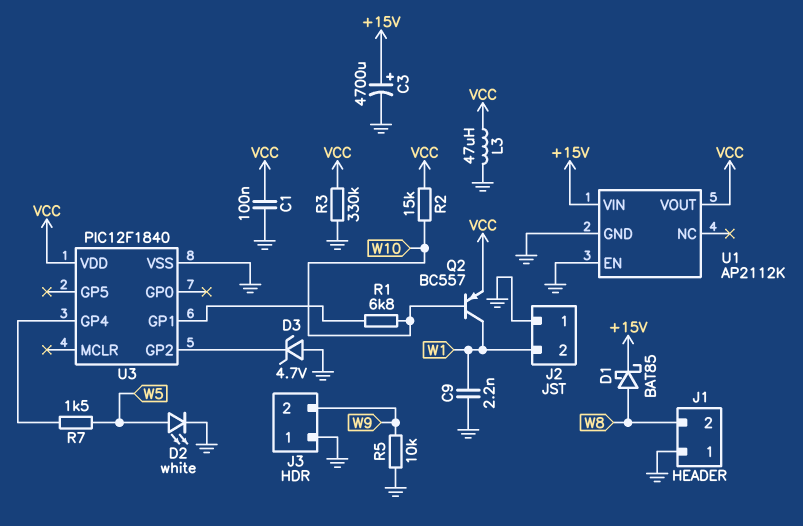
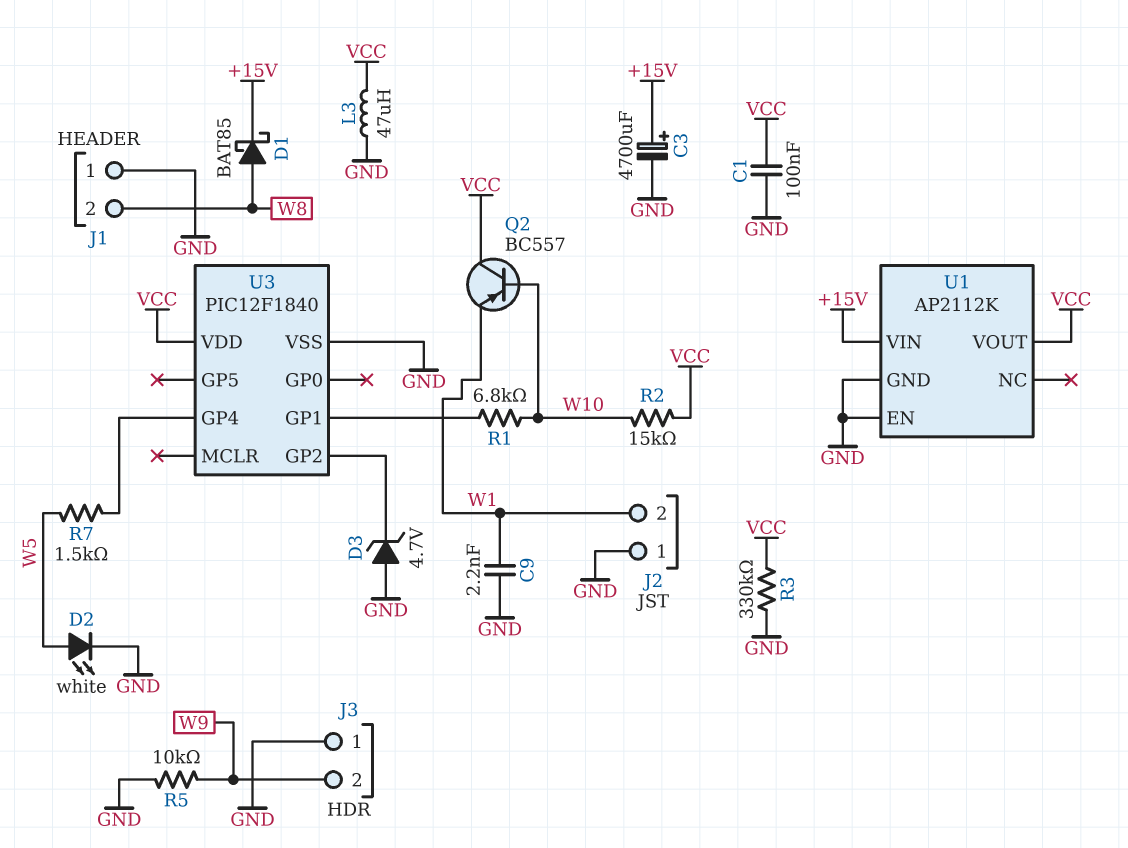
Q2: PNP BC557 (B W10, C W1, E VCC) -> PNP BC557 (B W10, C VCC, E W1)

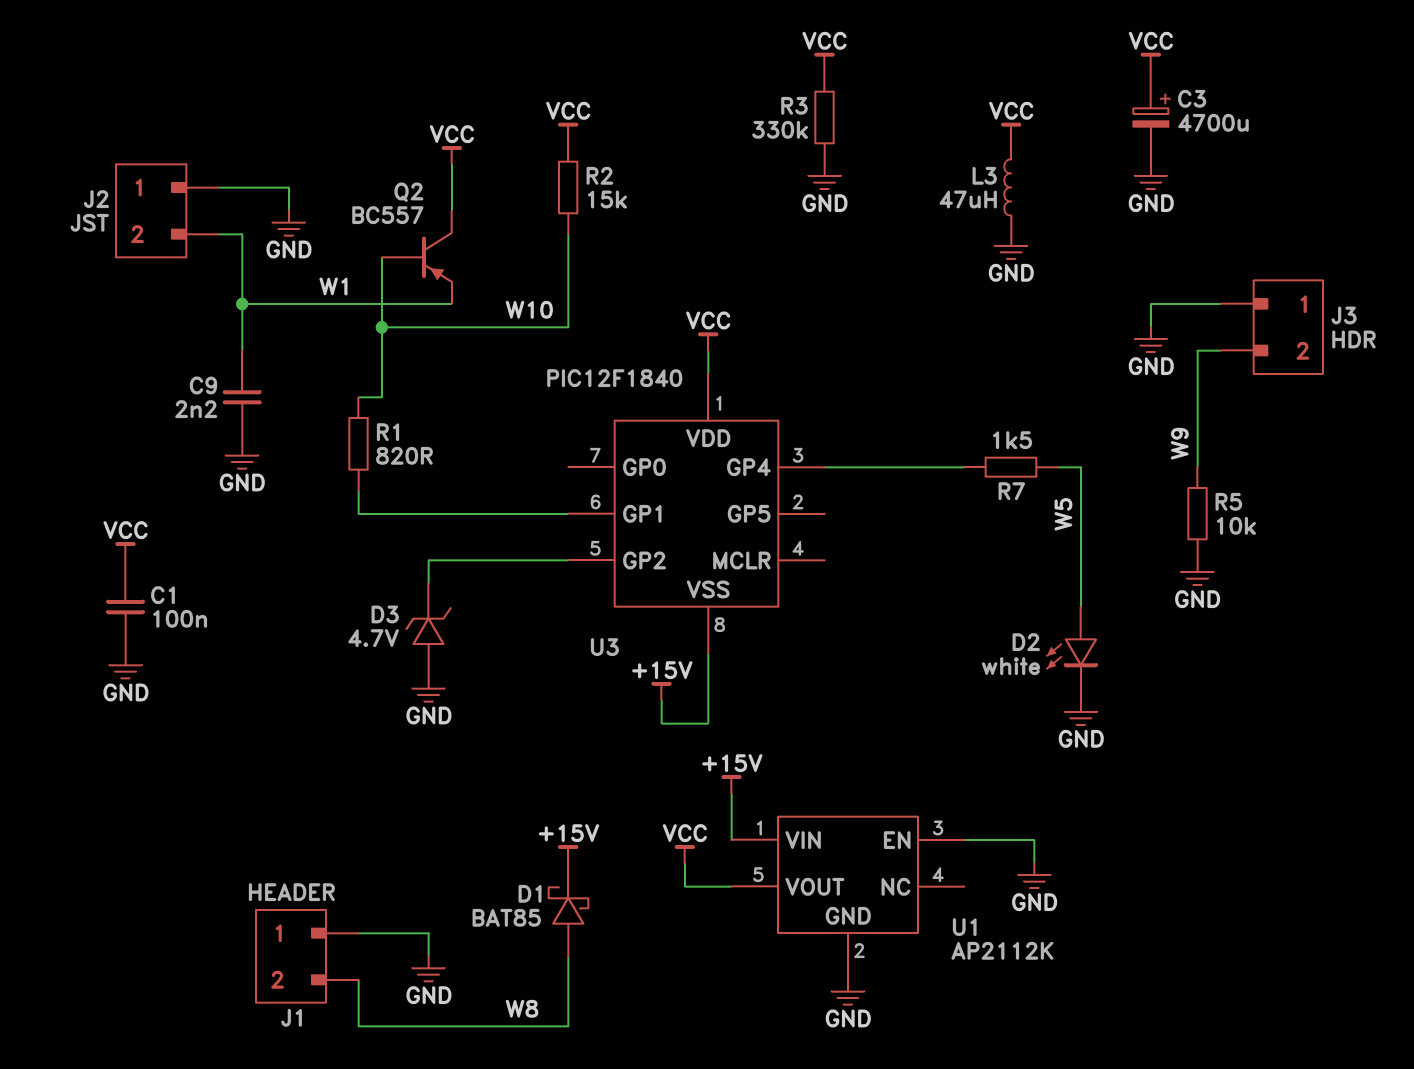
C3: 4700uF (plus +15V, minus GND) -> 4700uF (plus VCC, minus GND)
R1: 6.8k (U3/GP1, W10) -> 820 (U3/GP1, W10)
U3 pin VSS: GND -> +15V

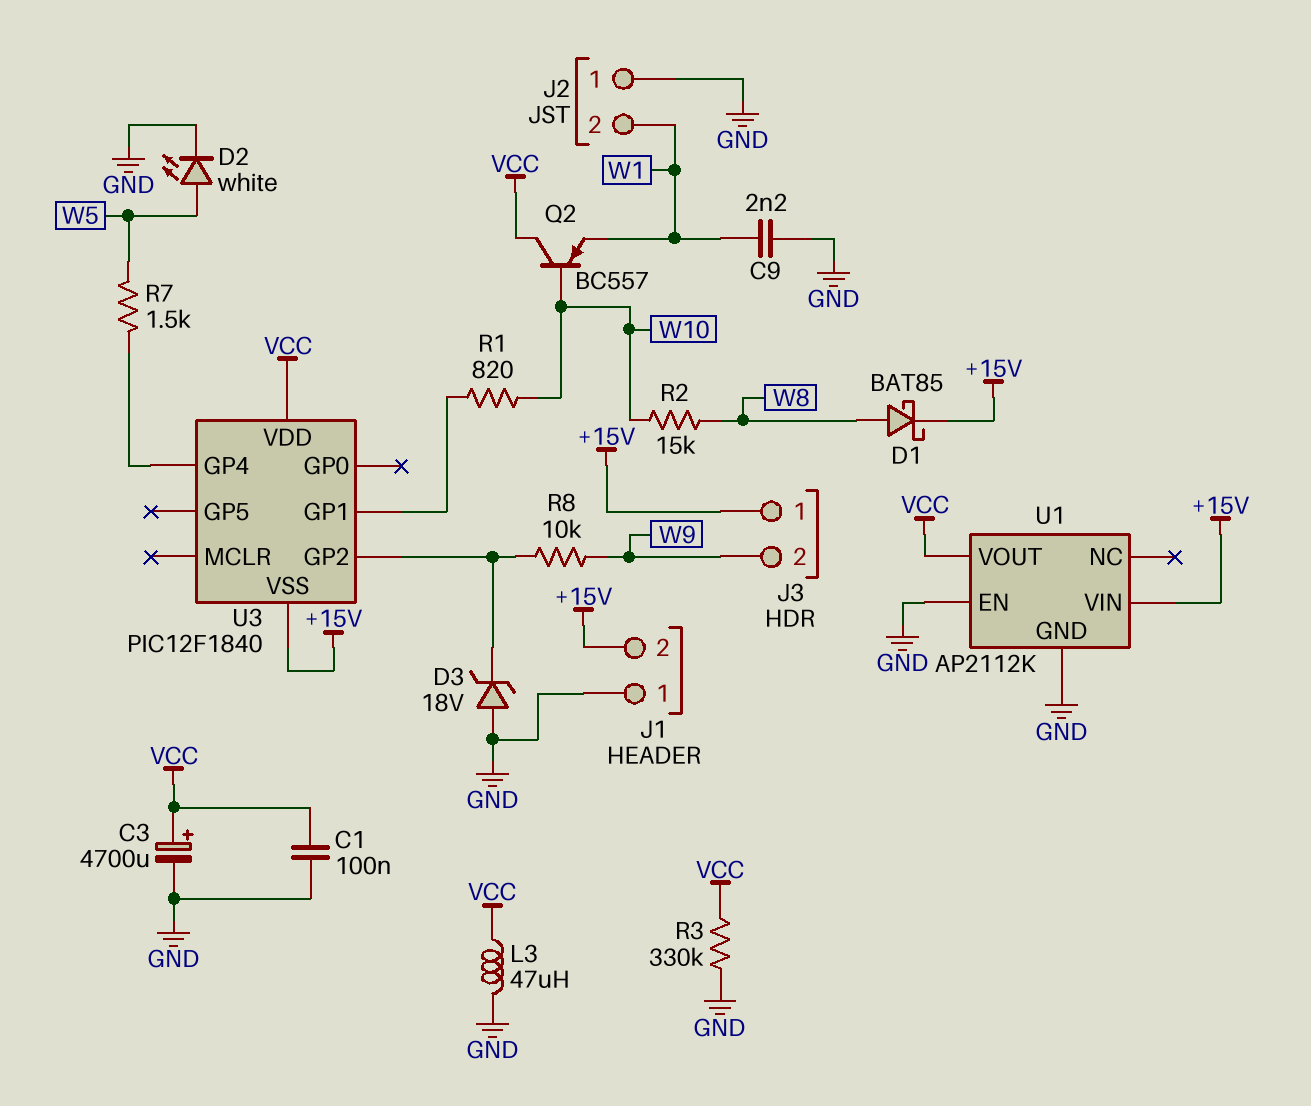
D3: zener 4.7V (A GND, K U3/GP2) -> zener 18V (A GND, K U3/GP2)
J1 pin 2: W8 -> +15V
J3 pin 1: GND -> +15V
R2: 15k (VCC, W10) -> 15k (W8, W10)
R5: 10k (GND, W9) -> none
R8: none -> 10k (U3/GP2, W9)

